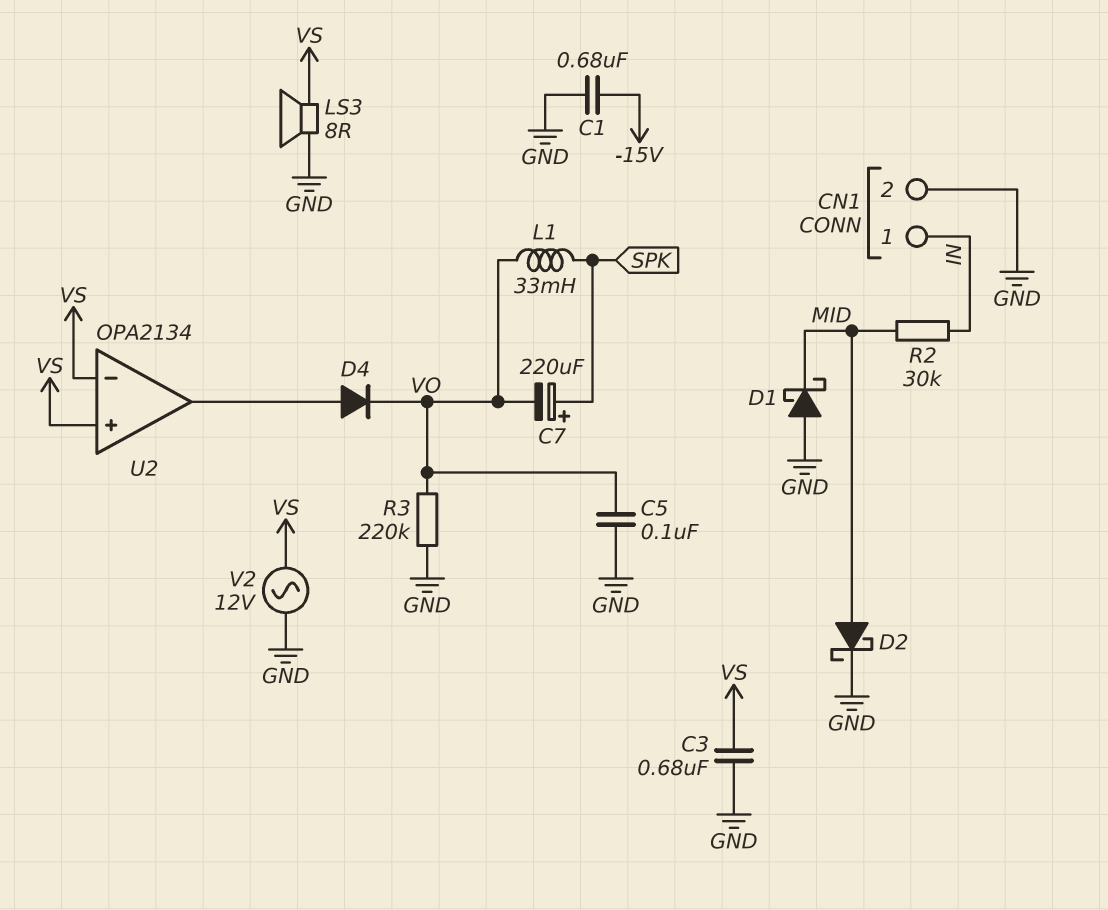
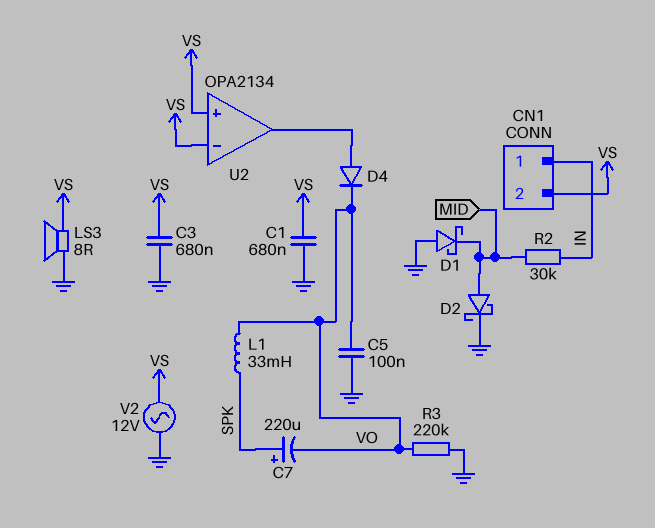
C1: 680nF (-15V, GND) -> 680nF (GND, VS)
CN1 pin 2: GND -> VS

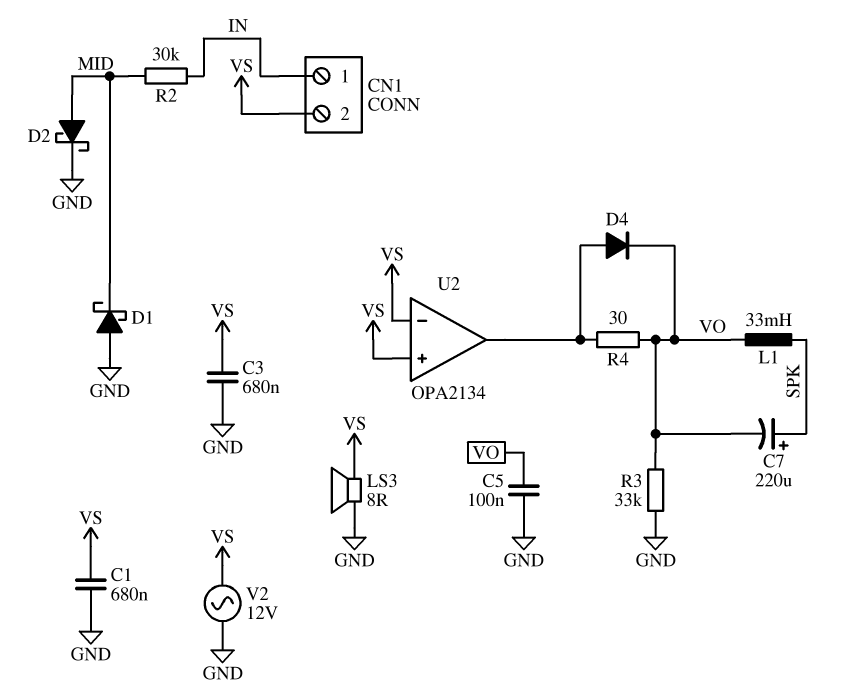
R3: 220k (GND, VO) -> 33k (GND, VO)
R4: none -> 30 (U2/out, VO)

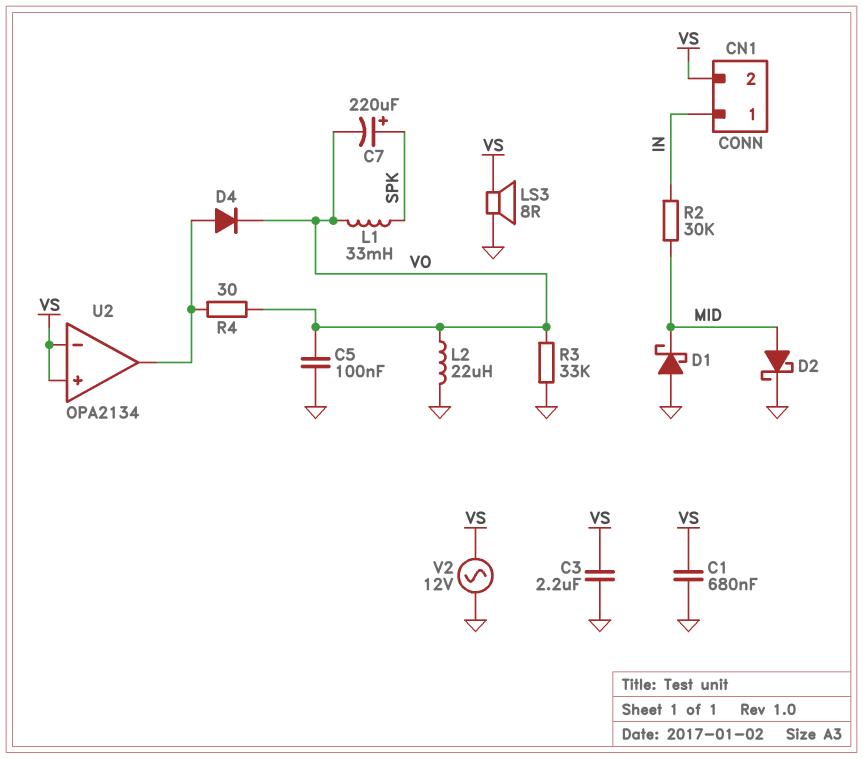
C3: 680nF (GND, VS) -> 2.2uF (GND, VS)
L2: none -> 22uH (GND, VO)

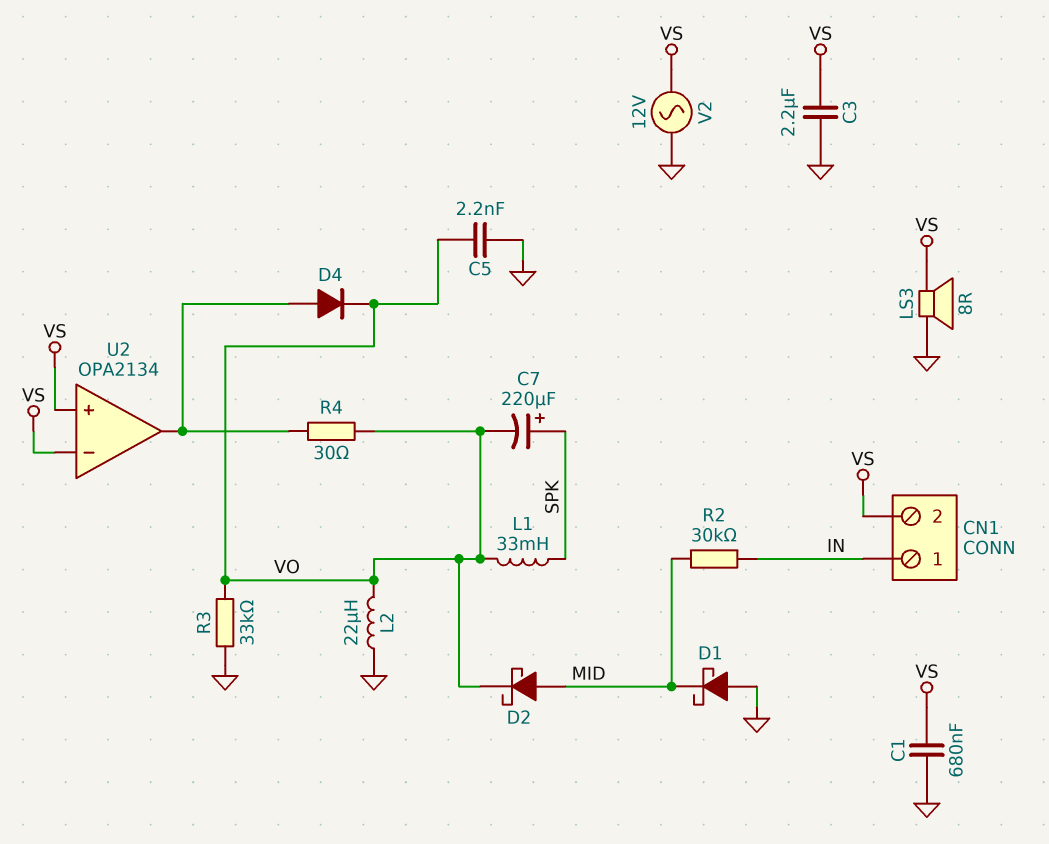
C5: 100nF (GND, VO) -> 2.2nF (GND, VO)
D2: schottky (A MID, K GND) -> schottky (A MID, K VO)

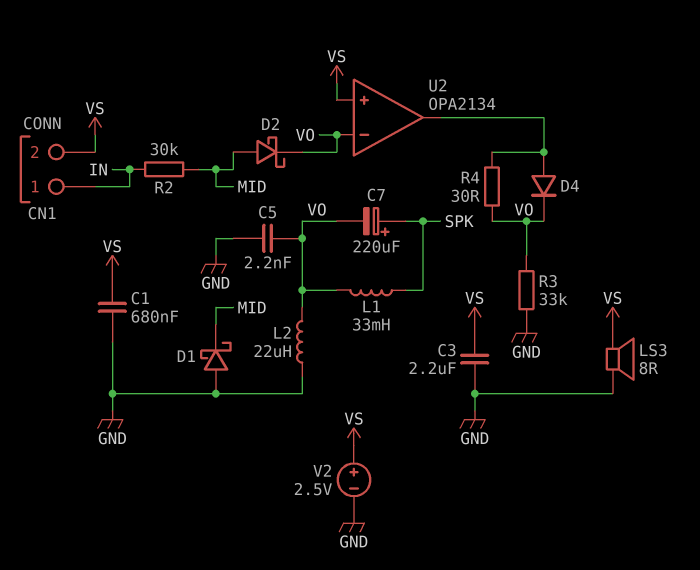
U2 pin in-: VS -> VO
V2: AC 12V (GND, VS) -> 2.5V (plus VS, minus GND)

